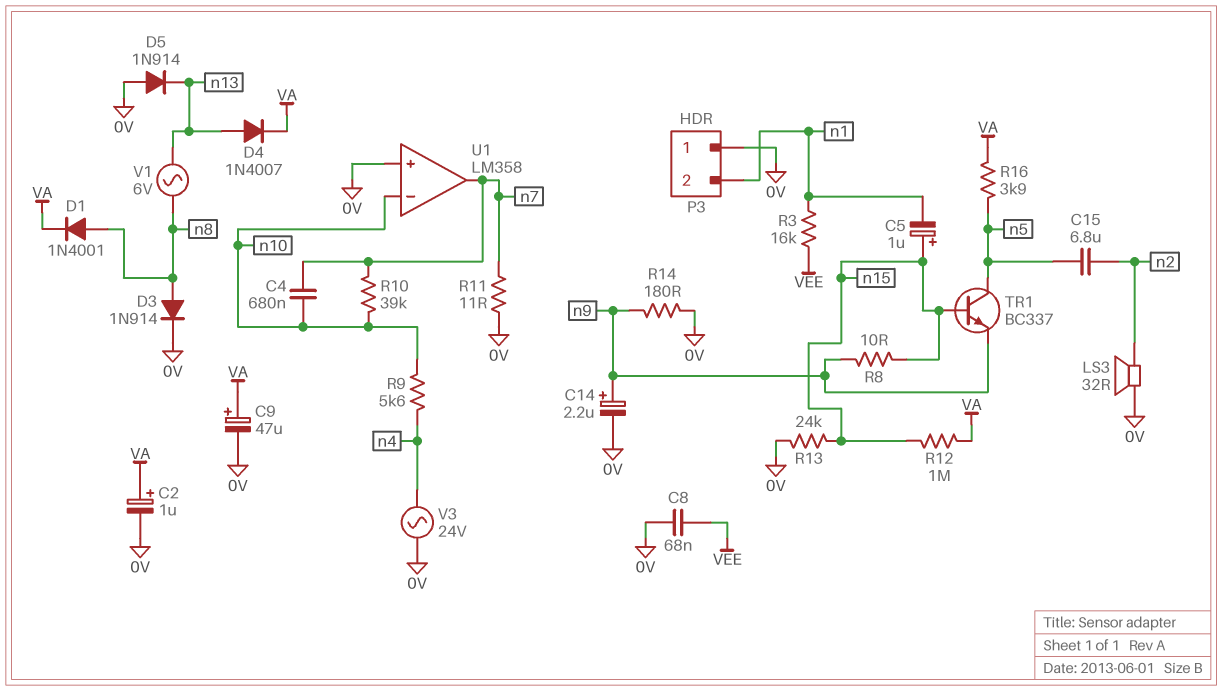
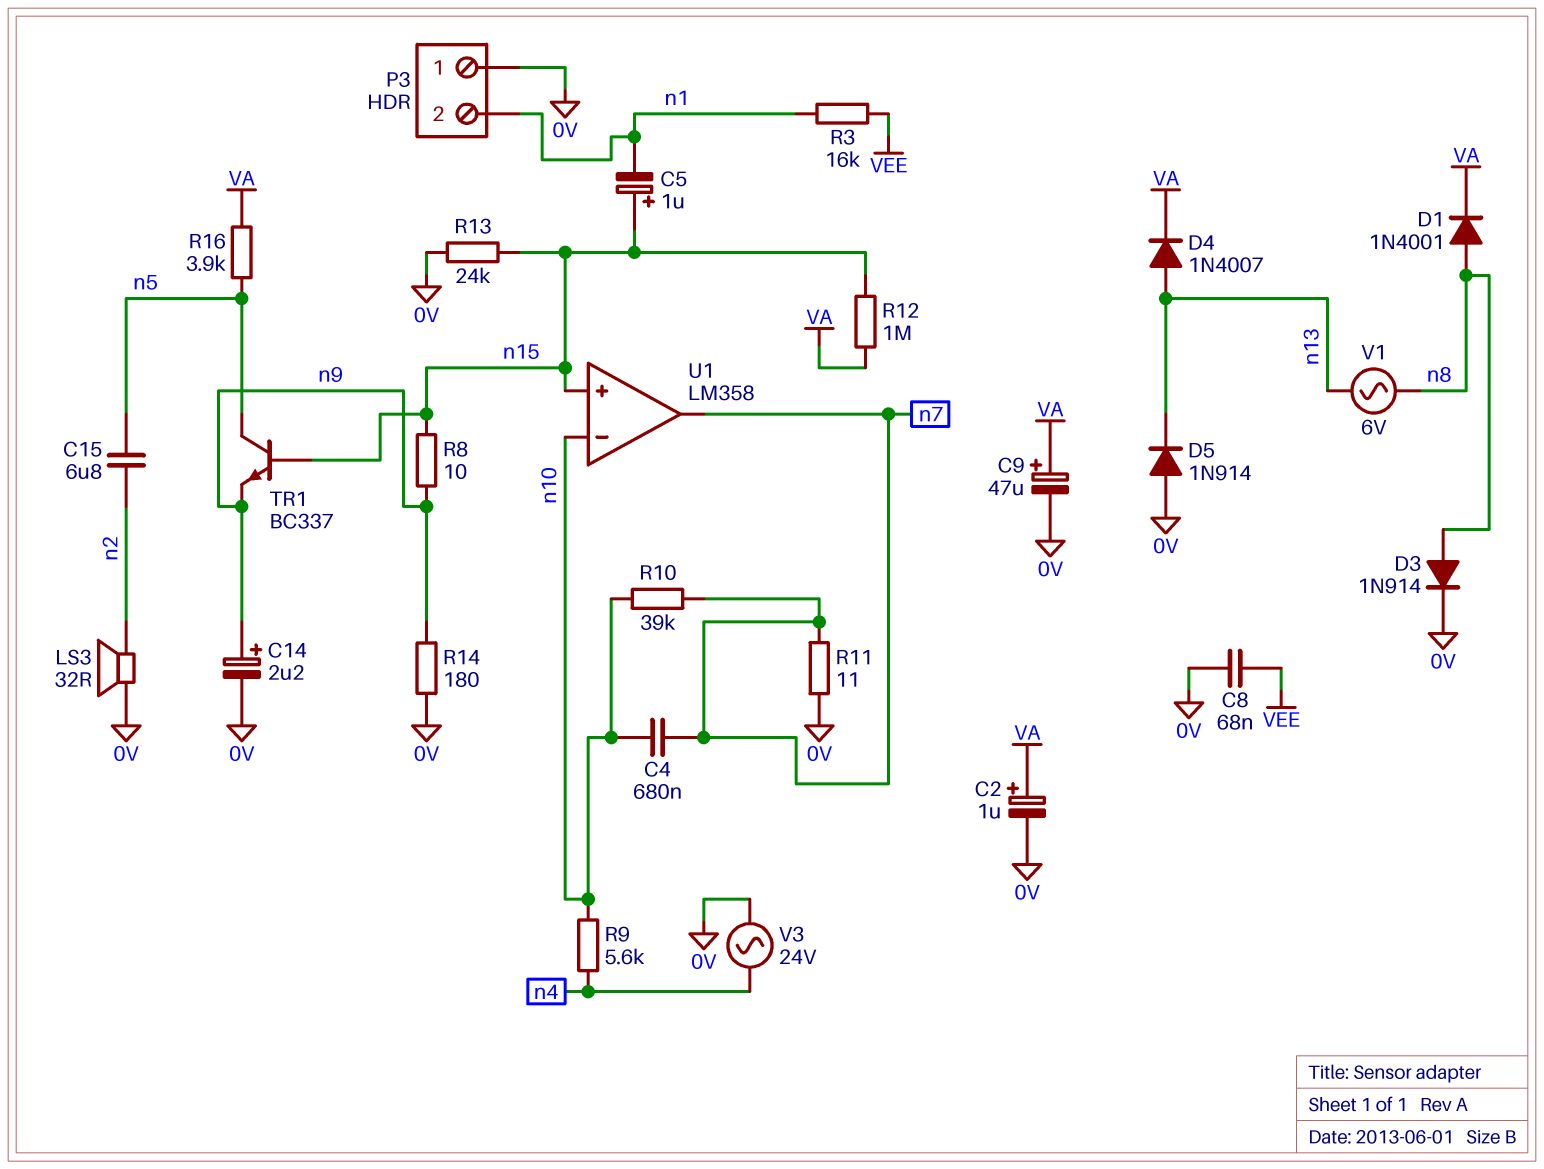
U1 pin in+: 0V -> n15

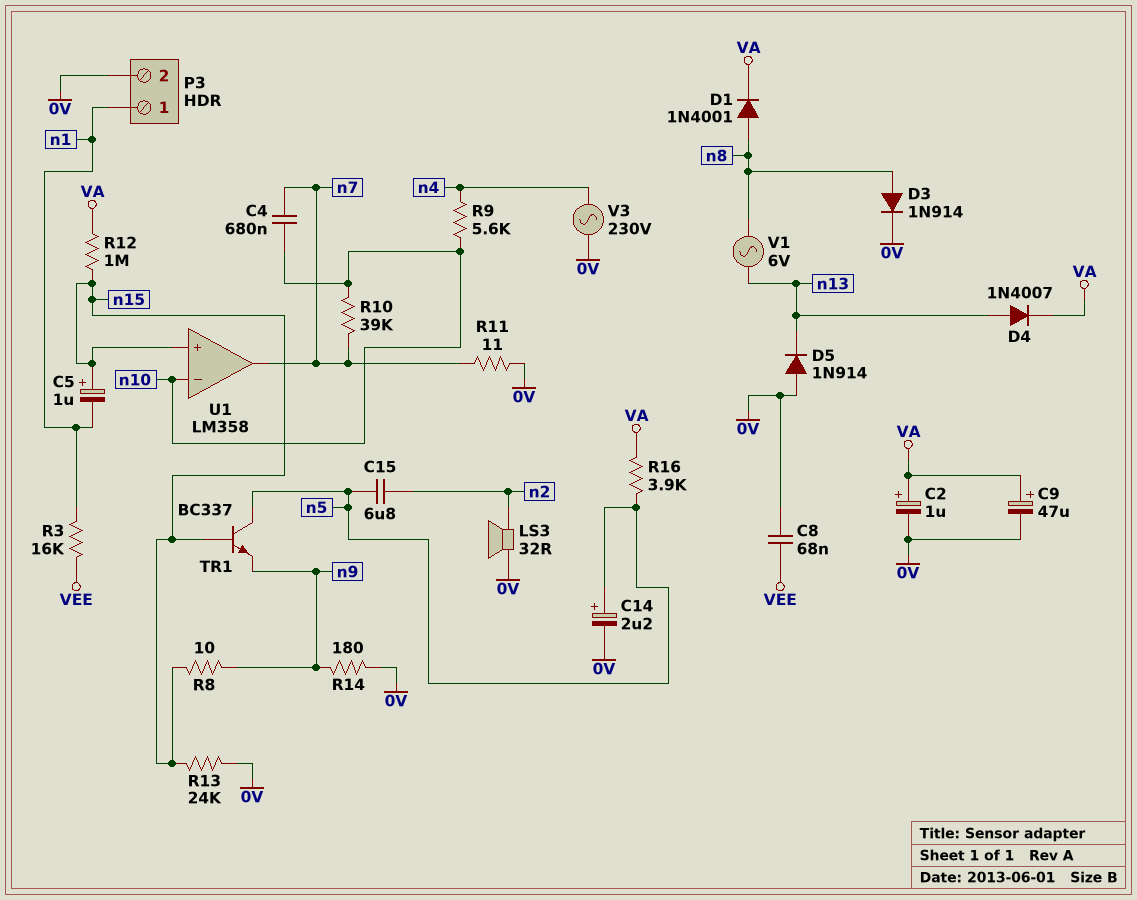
C14: 2.2uF (plus n9, minus 0V) -> 2.2uF (plus n5, minus 0V)
P3 pin 1: 0V -> n1
P3 pin 2: n1 -> 0V
V3: AC 24V (0V, n4) -> AC 230V (0V, n4)

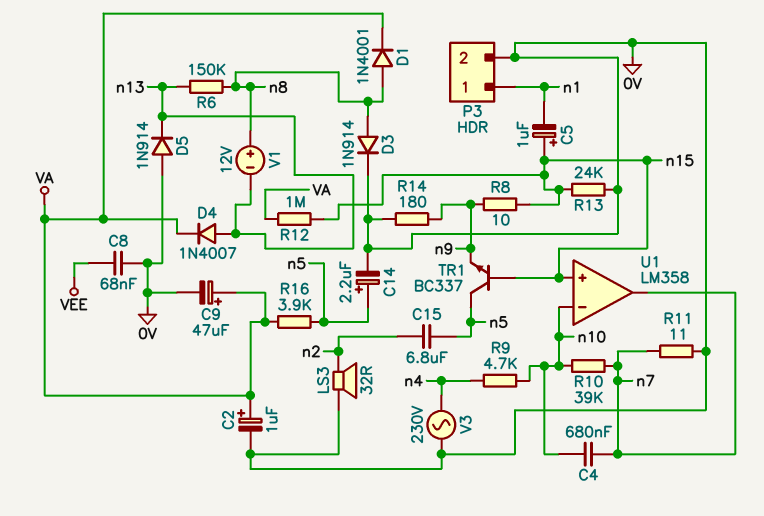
R3: 16k (VEE, n1) -> none
R6: none -> 150k (n8, n13)
R9: 5.6k (n4, n10) -> 4.7k (n4, n10)
V1: AC 6V (n8, n13) -> 12V (plus n8, minus n13)

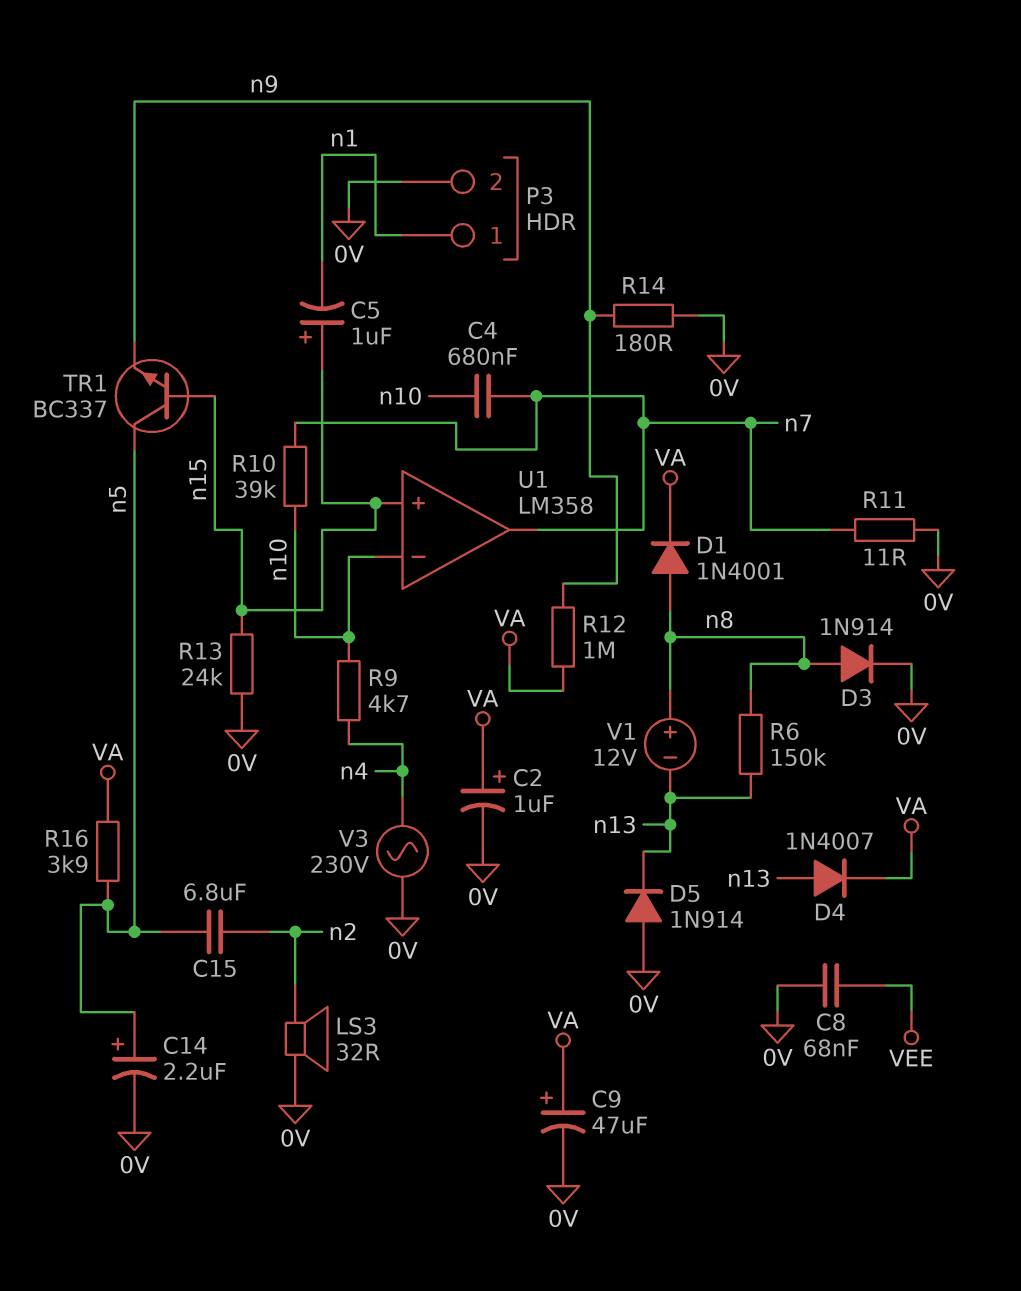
R8: 10 (n9, n15) -> none
R12: 1M (VA, n15) -> 1M (VA, n9)

